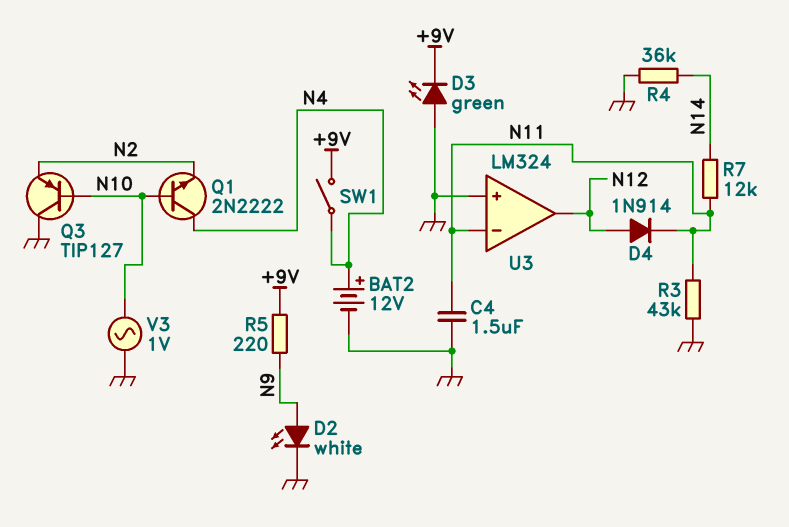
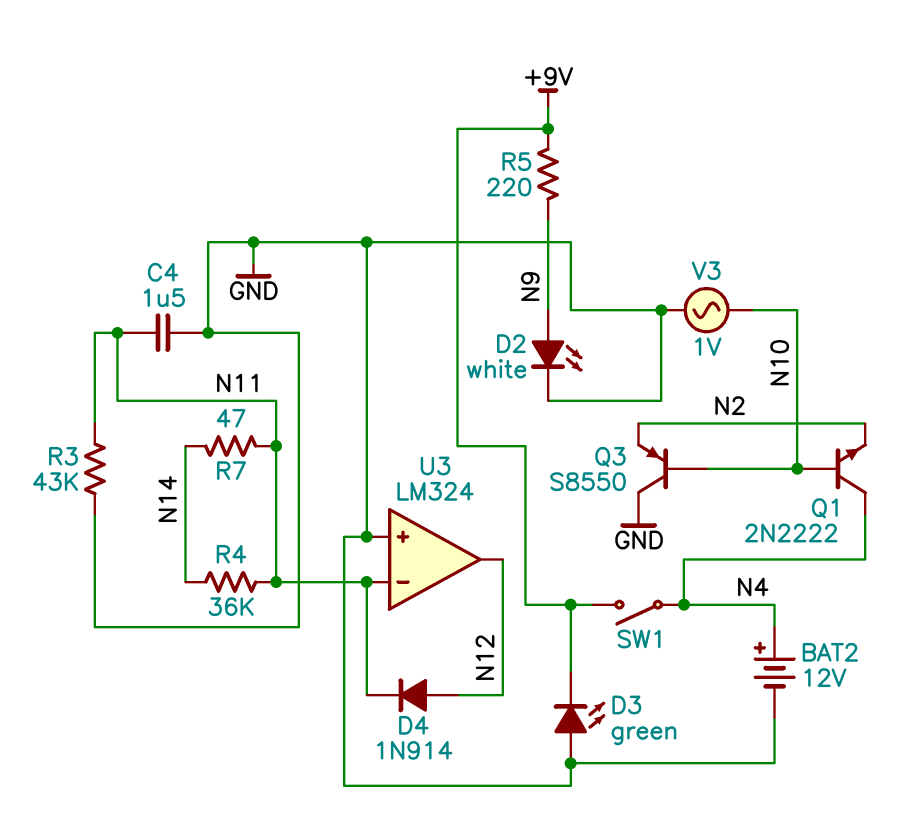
Q3: PNP TIP127 (B N10, C GND, E N2) -> PNP S8550 (B N10, C GND, E N2)
R4: 36k (GND, N14) -> 36k (N11, N14)
R7: 12k (N11, N14) -> 47 (N11, N14)

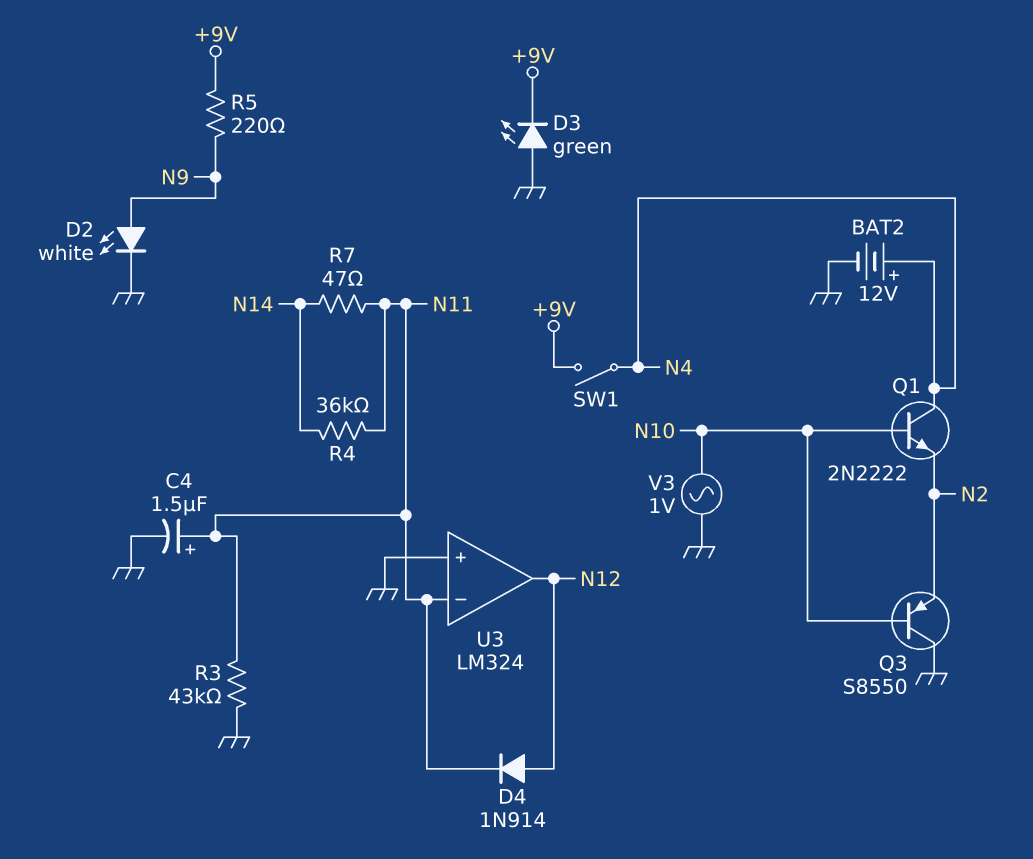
C4: 1.5uF (GND, N11) -> 1.5uF (plus N11, minus GND)

